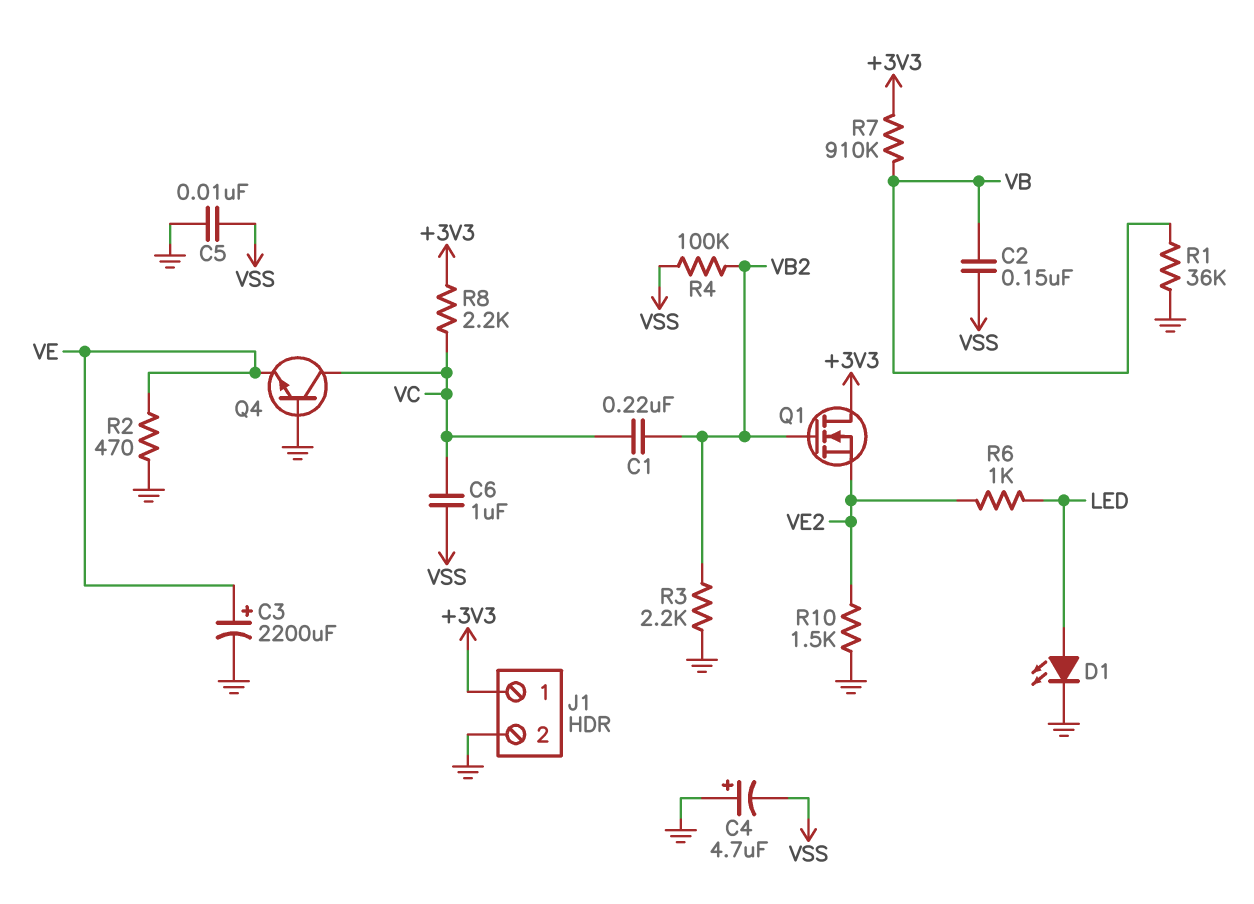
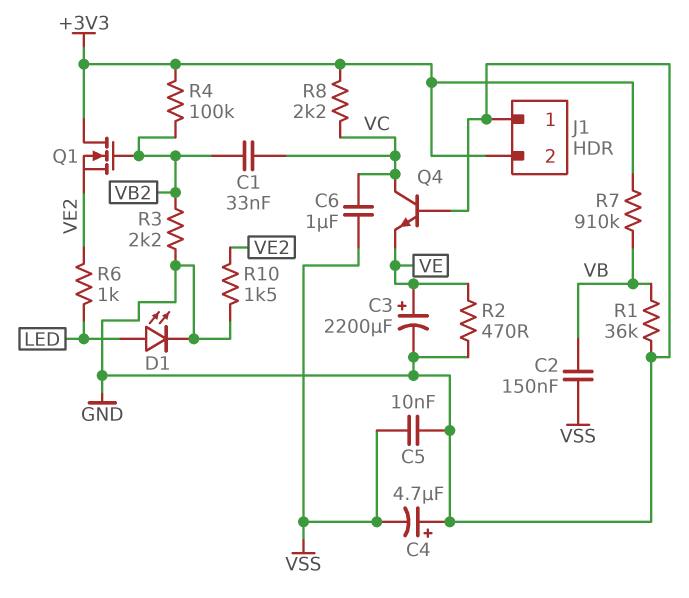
C1: 220nF (VB2, VC) -> 33nF (VB2, VC)
J1 pin 1: +3V3 -> GND
J1 pin 2: GND -> +3V3
R4: 100k (VB2, VSS) -> 100k (+3V3, VB2)

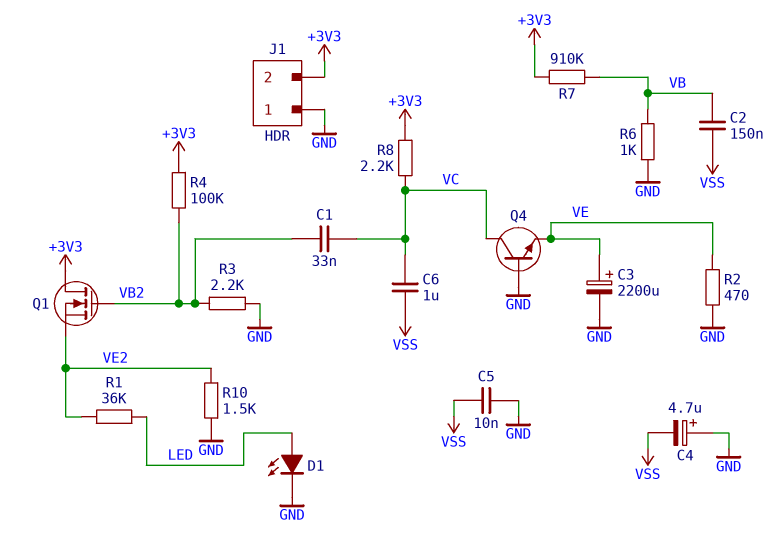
R1: 36k (GND, VB) -> 36k (LED, VE2)
R6: 1k (LED, VE2) -> 1k (GND, VB)

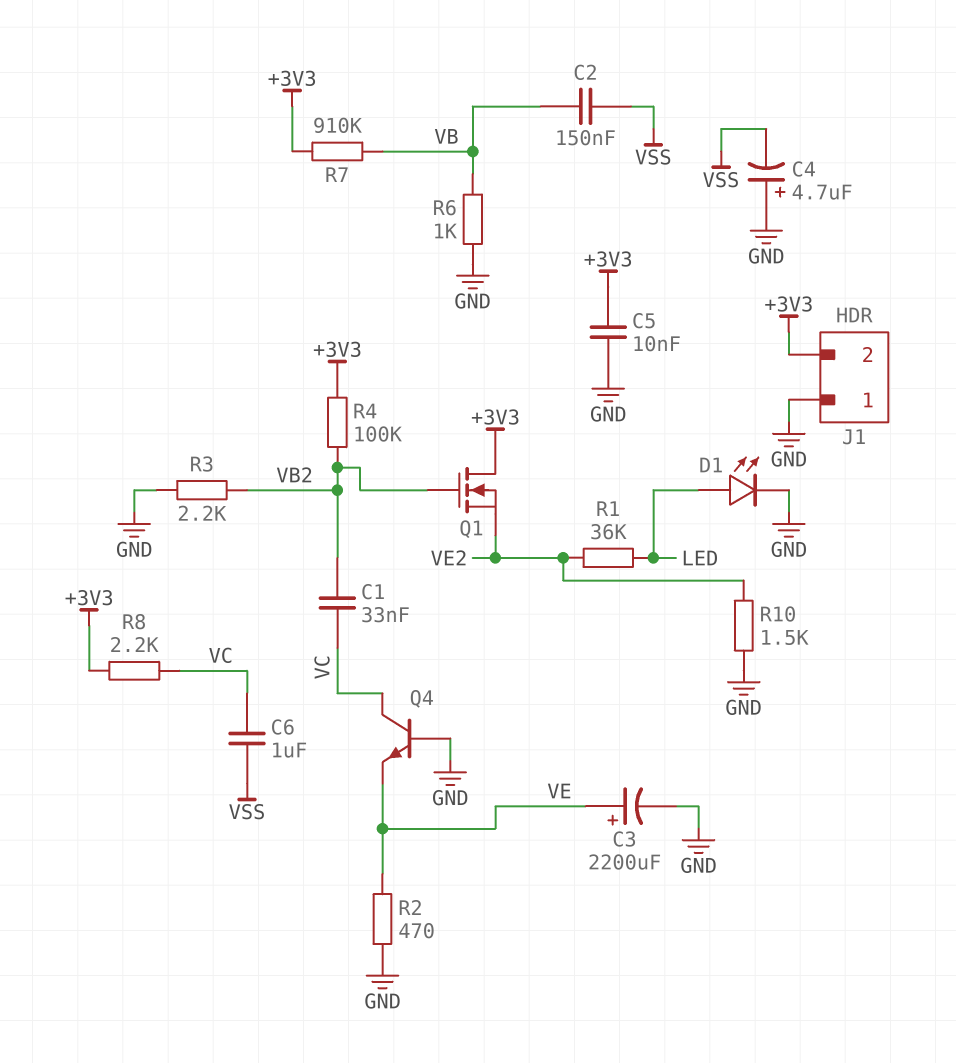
C5: 10nF (GND, VSS) -> 10nF (+3V3, GND)

